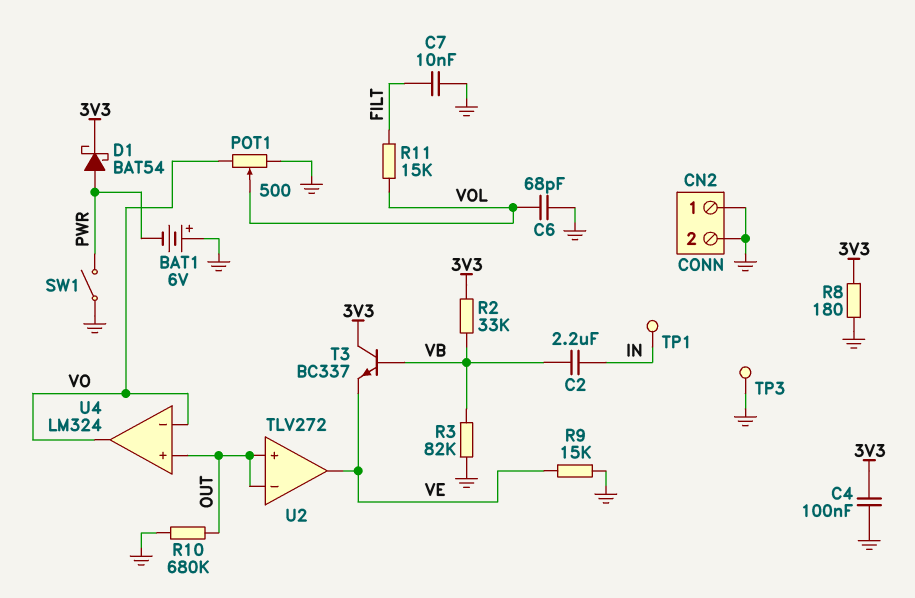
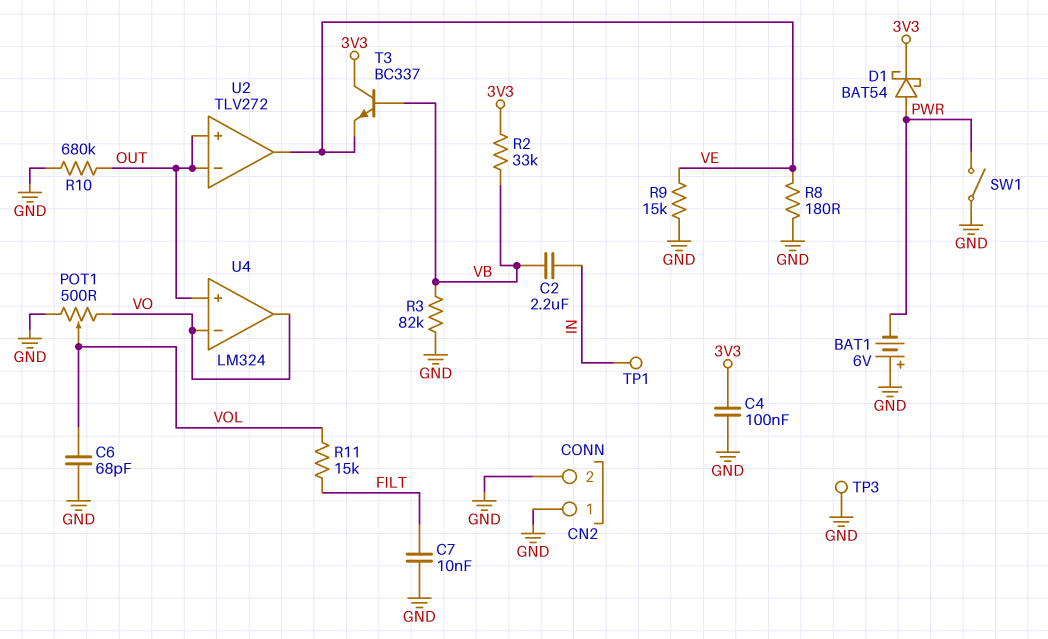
R8: 180 (3V3, GND) -> 180 (GND, VE)

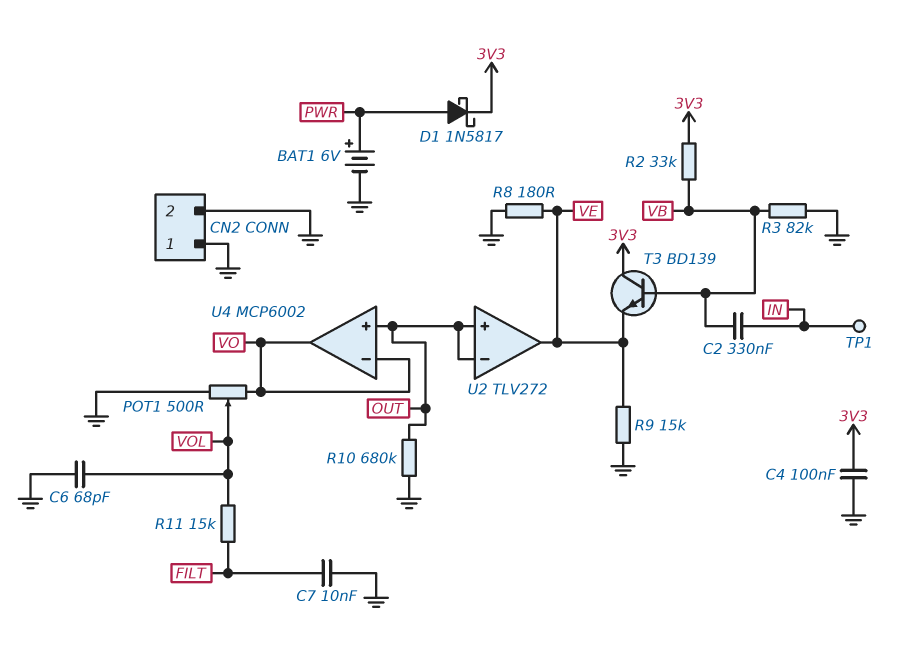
BAT1: 6V (plus GND, minus PWR) -> 6V (plus PWR, minus GND)
C2: 2.2uF (IN, VB) -> 330nF (IN, VB)
D1: schottky BAT54 (A PWR, K 3V3) -> schottky 1N5817 (A PWR, K 3V3)
SW1: switch (GND, PWR) -> none
T3: NPN BC337 (B VB, C 3V3, E VE) -> NPN BD139 (B VB, C 3V3, E VE)
TP3: test point (GND) -> none
U4: LM324 -> MCP6002

